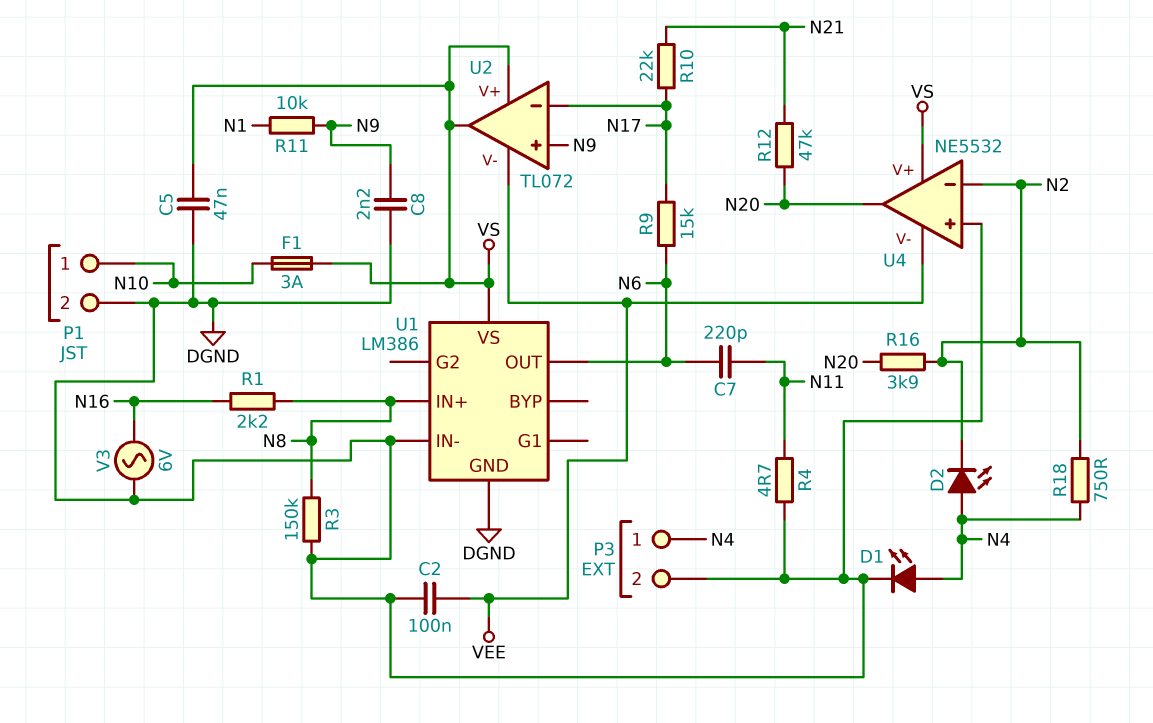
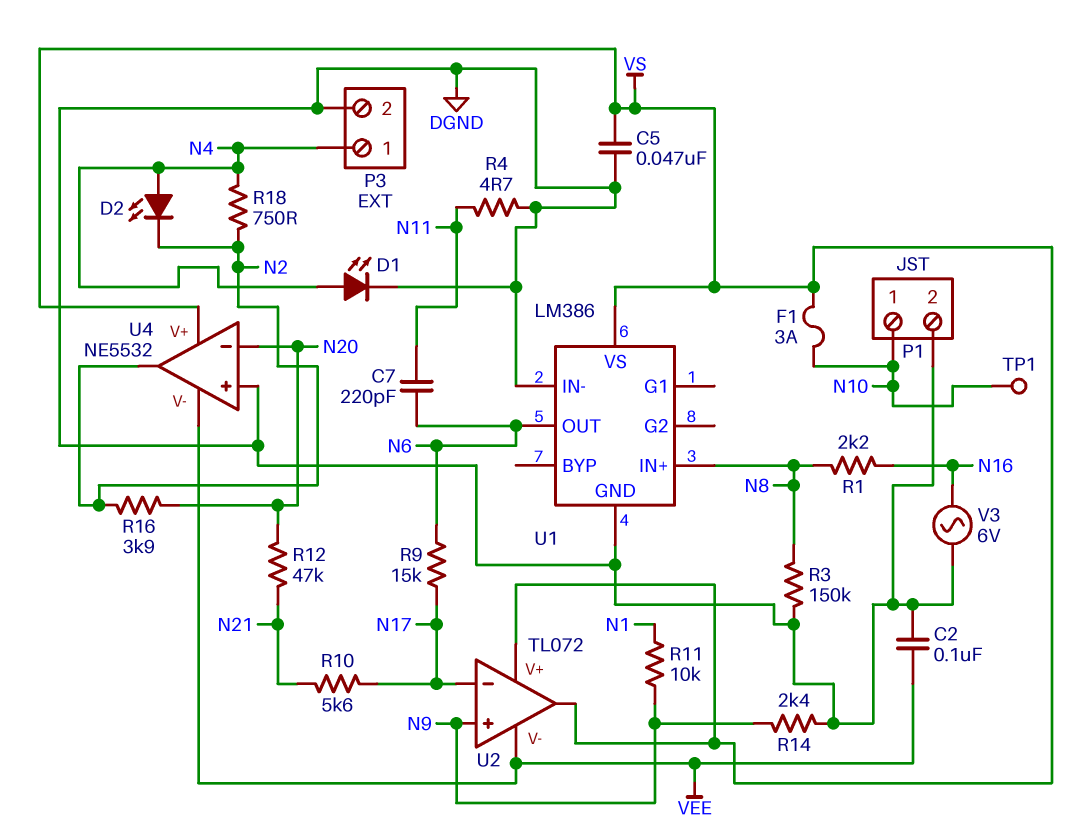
C8: 2.2nF (DGND, N9) -> none
R10: 22k (N17, N21) -> 5.6k (N17, N21)
R14: none -> 2.4k (DGND, N9)
TP1: none -> test point (N10)
U4 pin in-: N2 -> N20
U4 pin out: N20 -> N2

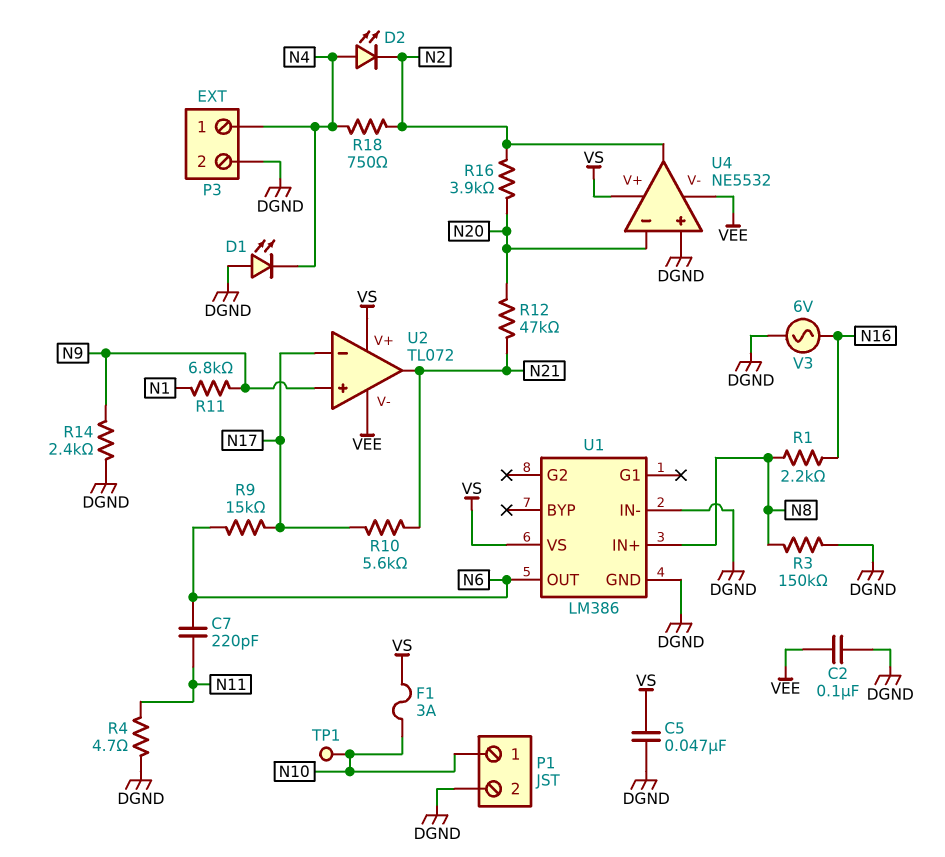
D1: LED (A N4, K DGND) -> LED (A DGND, K N4)
R11: 10k (N1, N9) -> 6.8k (N1, N9)
U2 pin out: VS -> N21

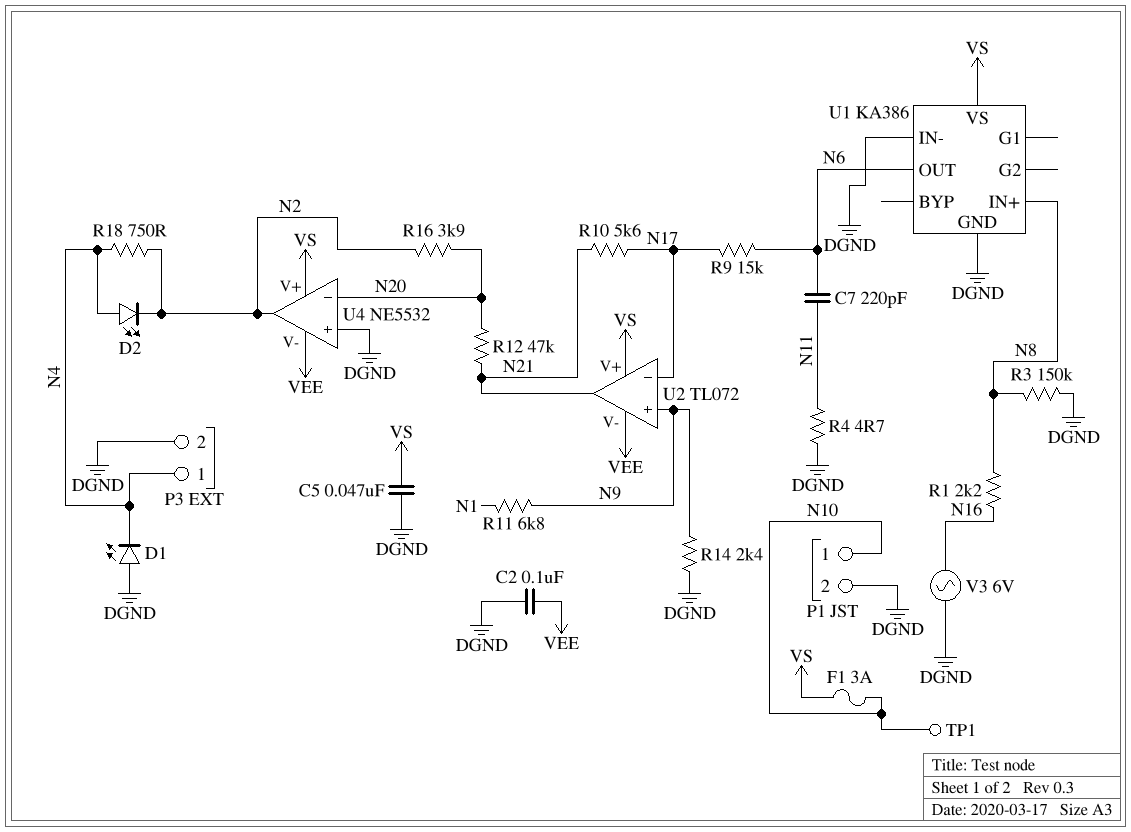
U1: LM386 -> KA386

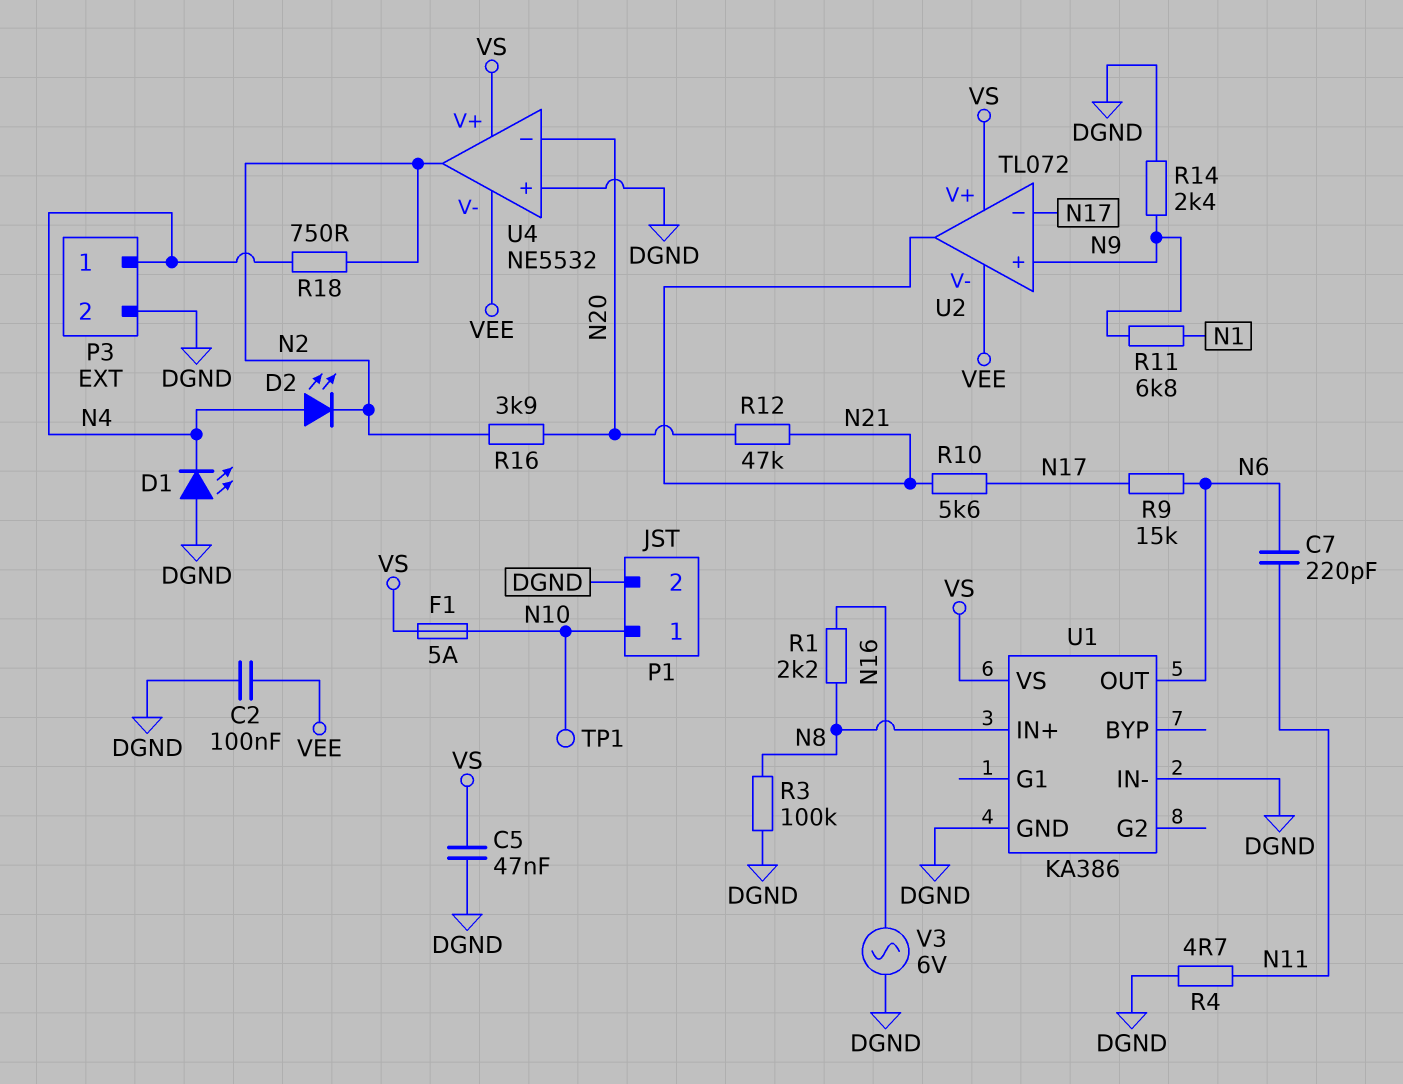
F1: 3A (N10, VS) -> 5A (N10, VS)
R3: 150k (DGND, N8) -> 100k (DGND, N8)

